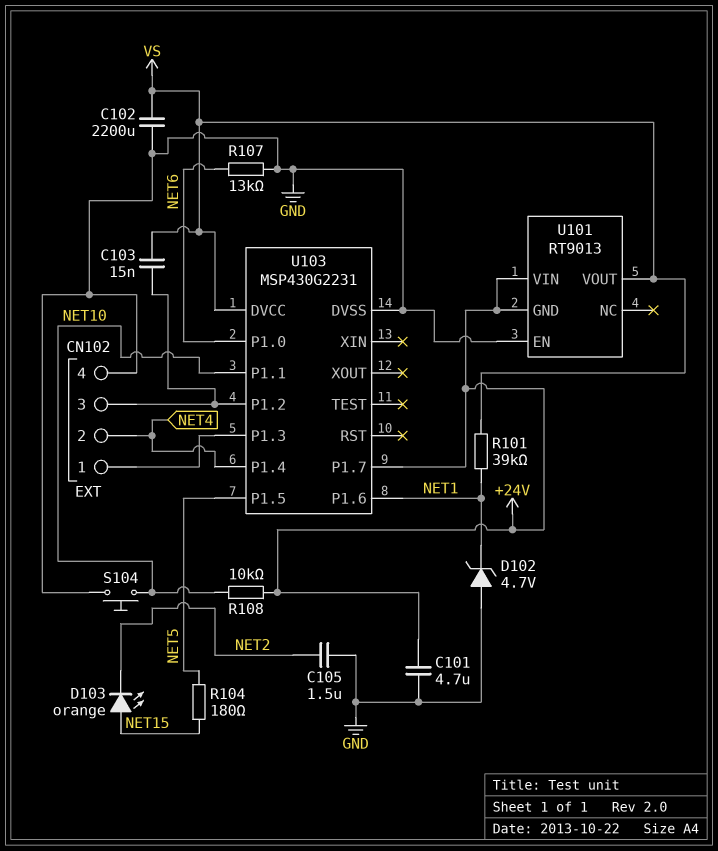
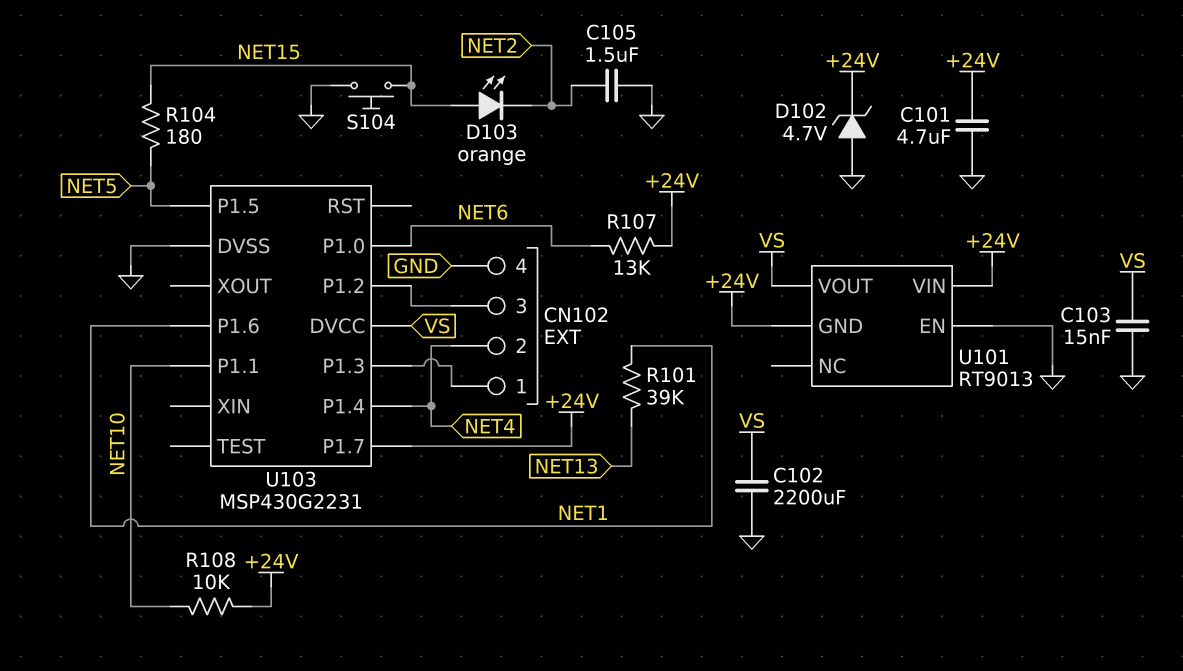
C103: 15nF (CN102/3, VS) -> 15nF (GND, VS)
D102: zener 4.7V (A GND, K NET1) -> zener 4.7V (A GND, K +24V)
R101: 39k (NET1, VS) -> 39k (NET1, NET13)
R107: 13k (GND, NET6) -> 13k (+24V, NET6)
S104: button (GND, NET10) -> button (GND, NET15)

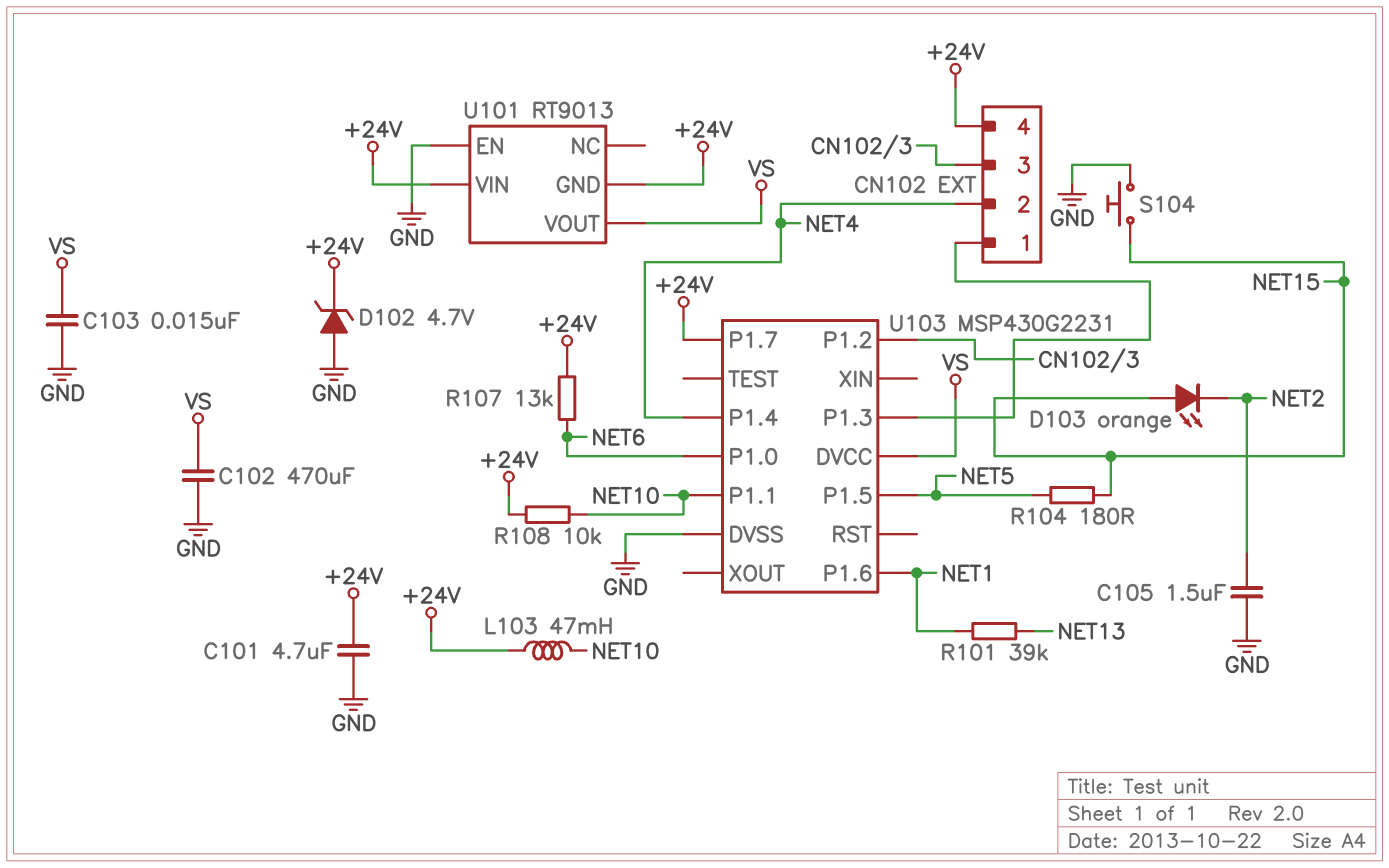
C102: 2200uF (GND, VS) -> 470uF (GND, VS)
CN102 pin 4: GND -> +24V
L103: none -> 47mH (+24V, NET10)

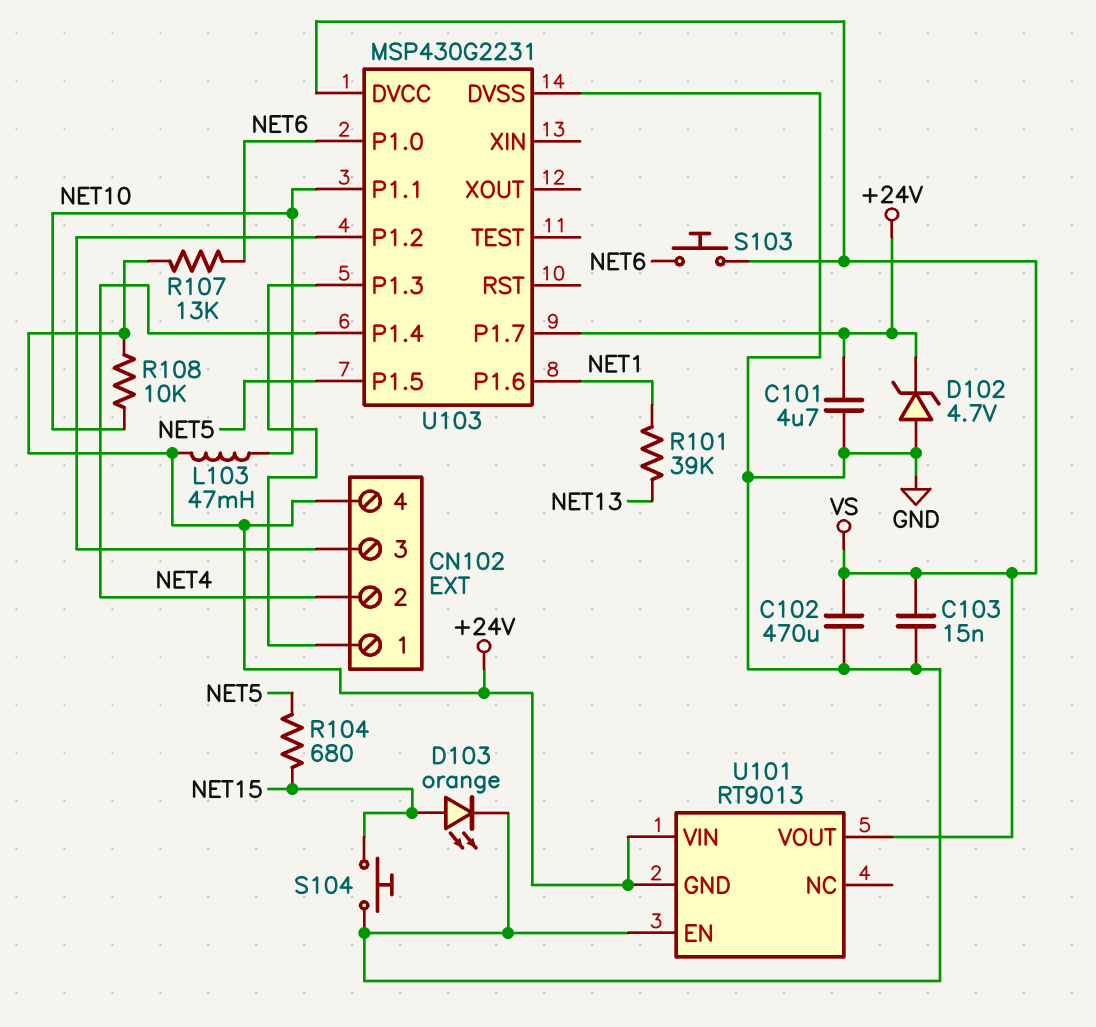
C105: 1.5uF (GND, NET2) -> none
D103: LED orange (A NET15, K NET2) -> LED orange (A NET15, K GND)
R104: 180 (NET5, NET15) -> 680 (NET5, NET15)
S103: none -> button (NET6, VS)

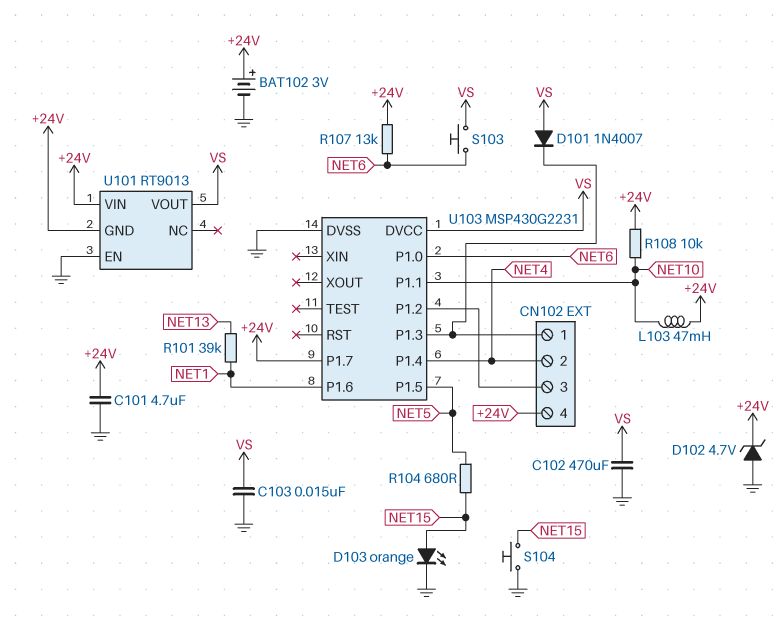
BAT102: none -> 3V (plus +24V, minus GND)
D101: none -> diode 1N4007 (A VS, K CN102/1)

